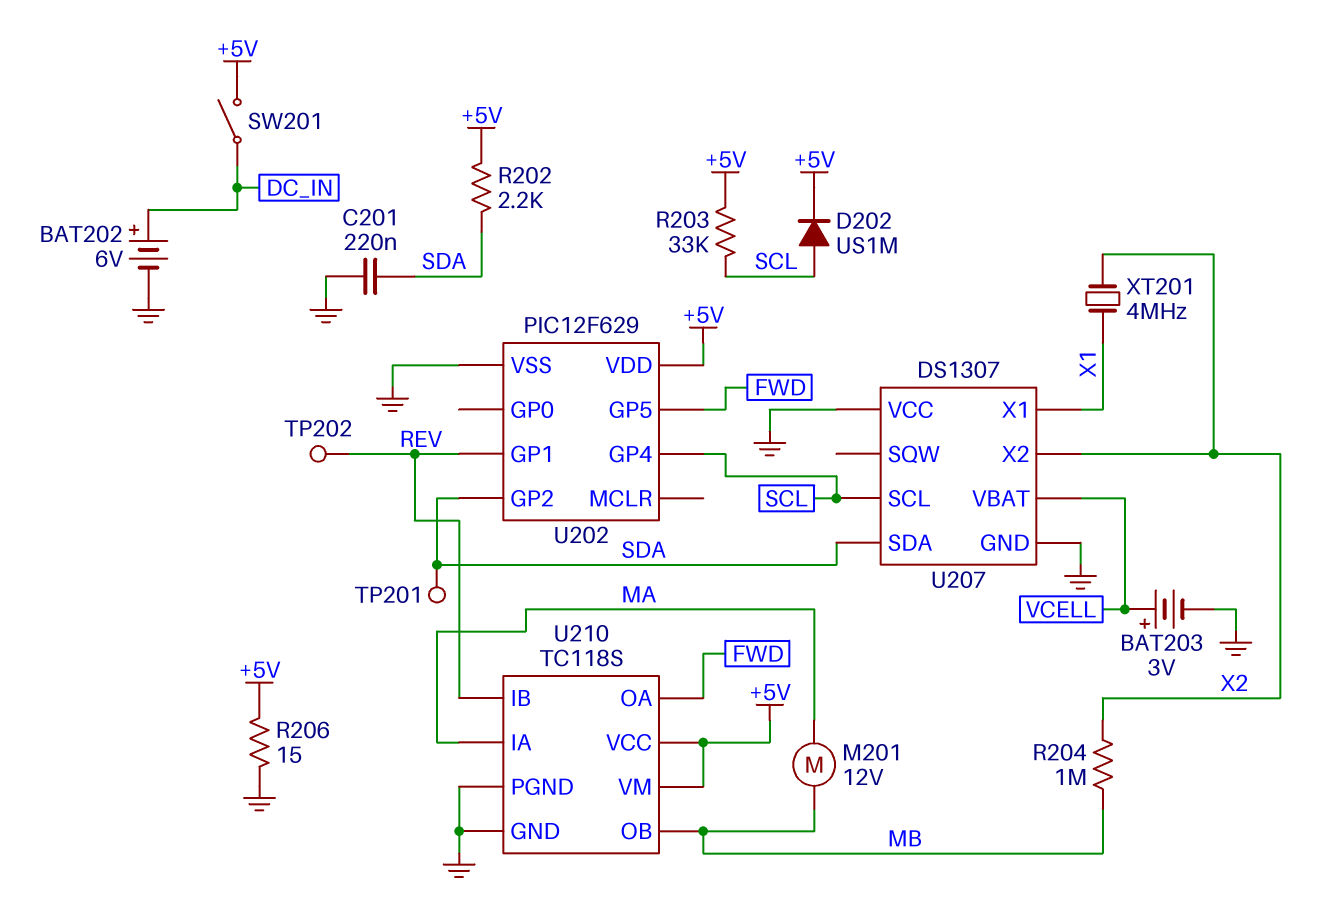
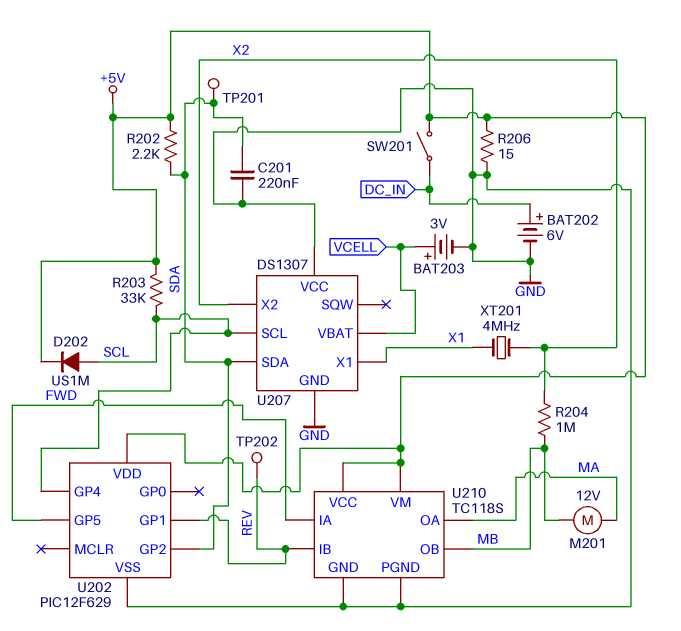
U210 pin IA: MA -> FWD
U210 pin OA: FWD -> MA

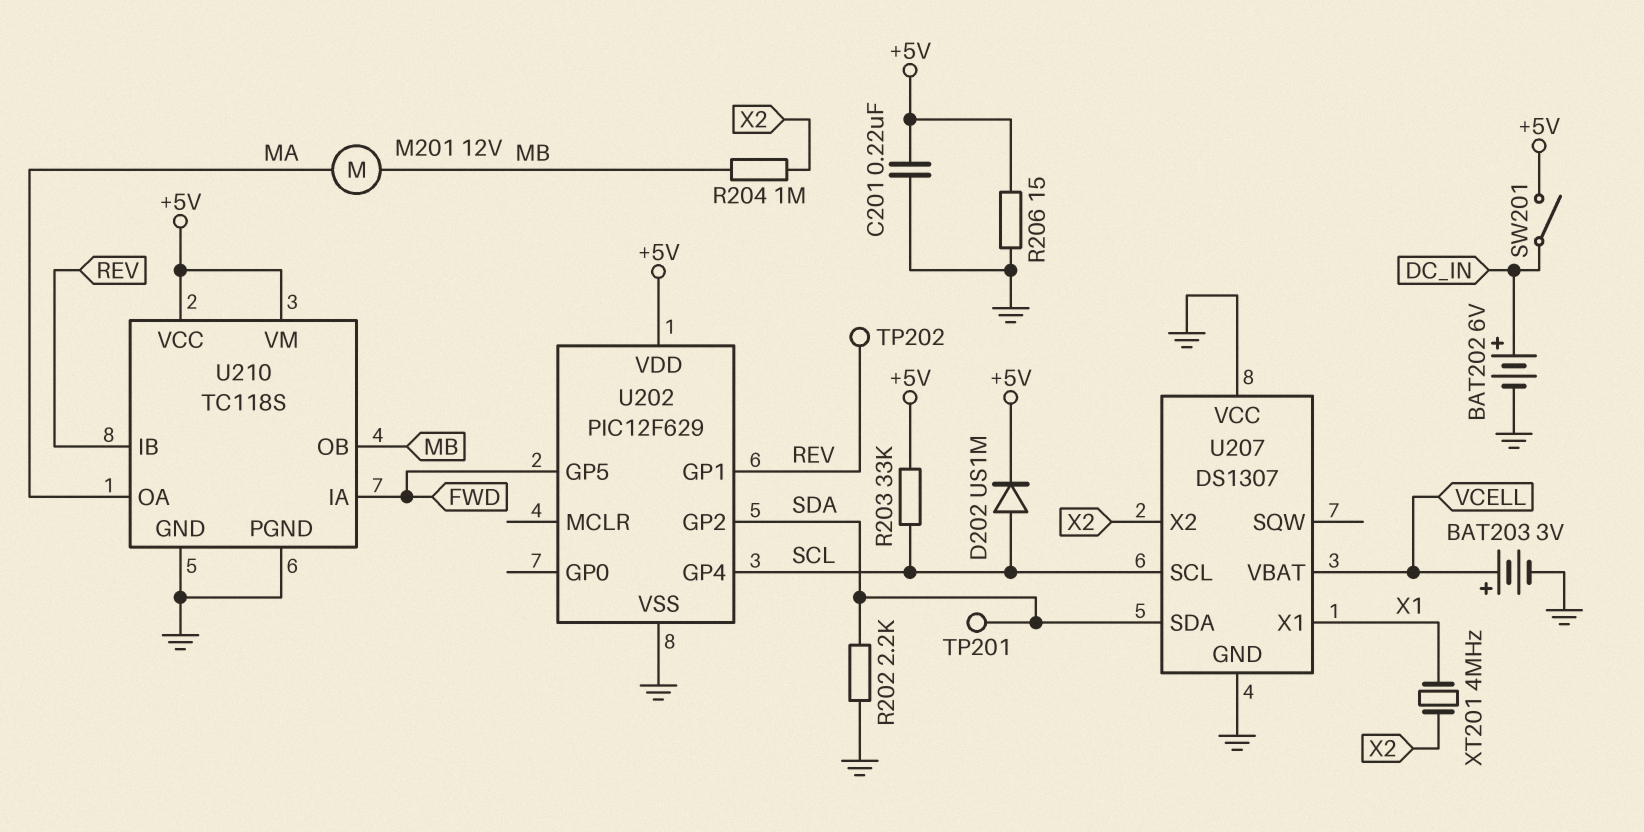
C201: 220nF (GND, SDA) -> 220nF (+5V, GND)
R202: 2.2k (+5V, SDA) -> 2.2k (GND, SDA)

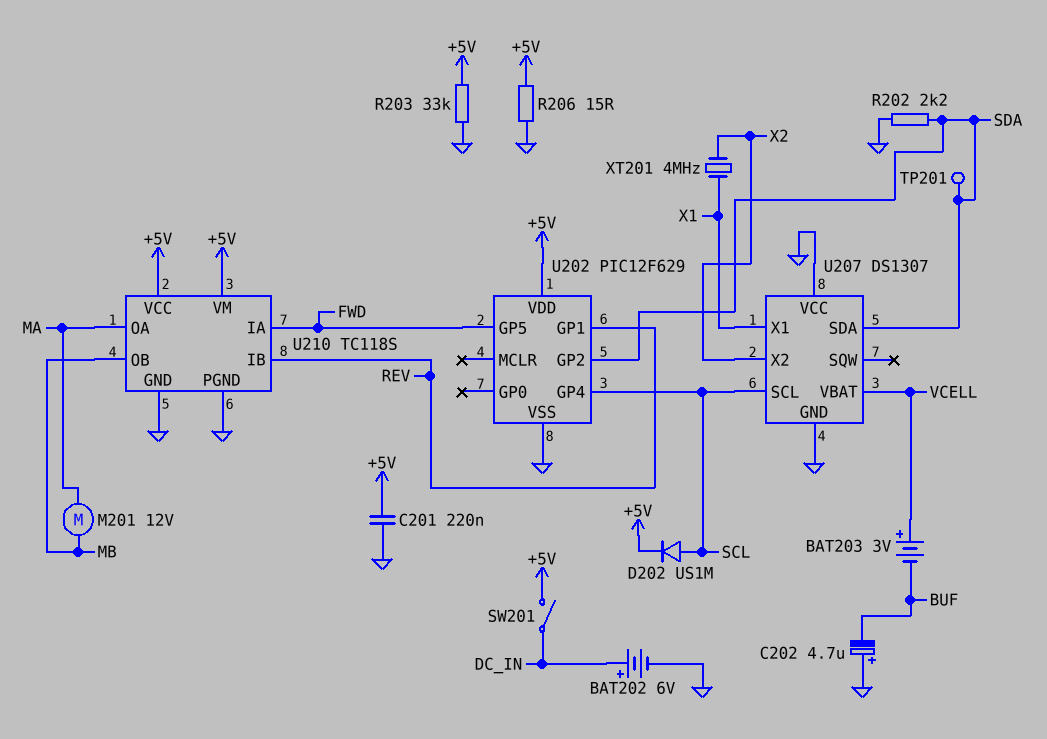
BAT203: 3V (plus VCELL, minus GND) -> 3V (plus VCELL, minus BUF)
C202: none -> 4.7uF (plus GND, minus BUF)
R203: 33k (+5V, SCL) -> 33k (+5V, GND)
R204: 1M (MB, X2) -> none
TP202: test point (REV) -> none

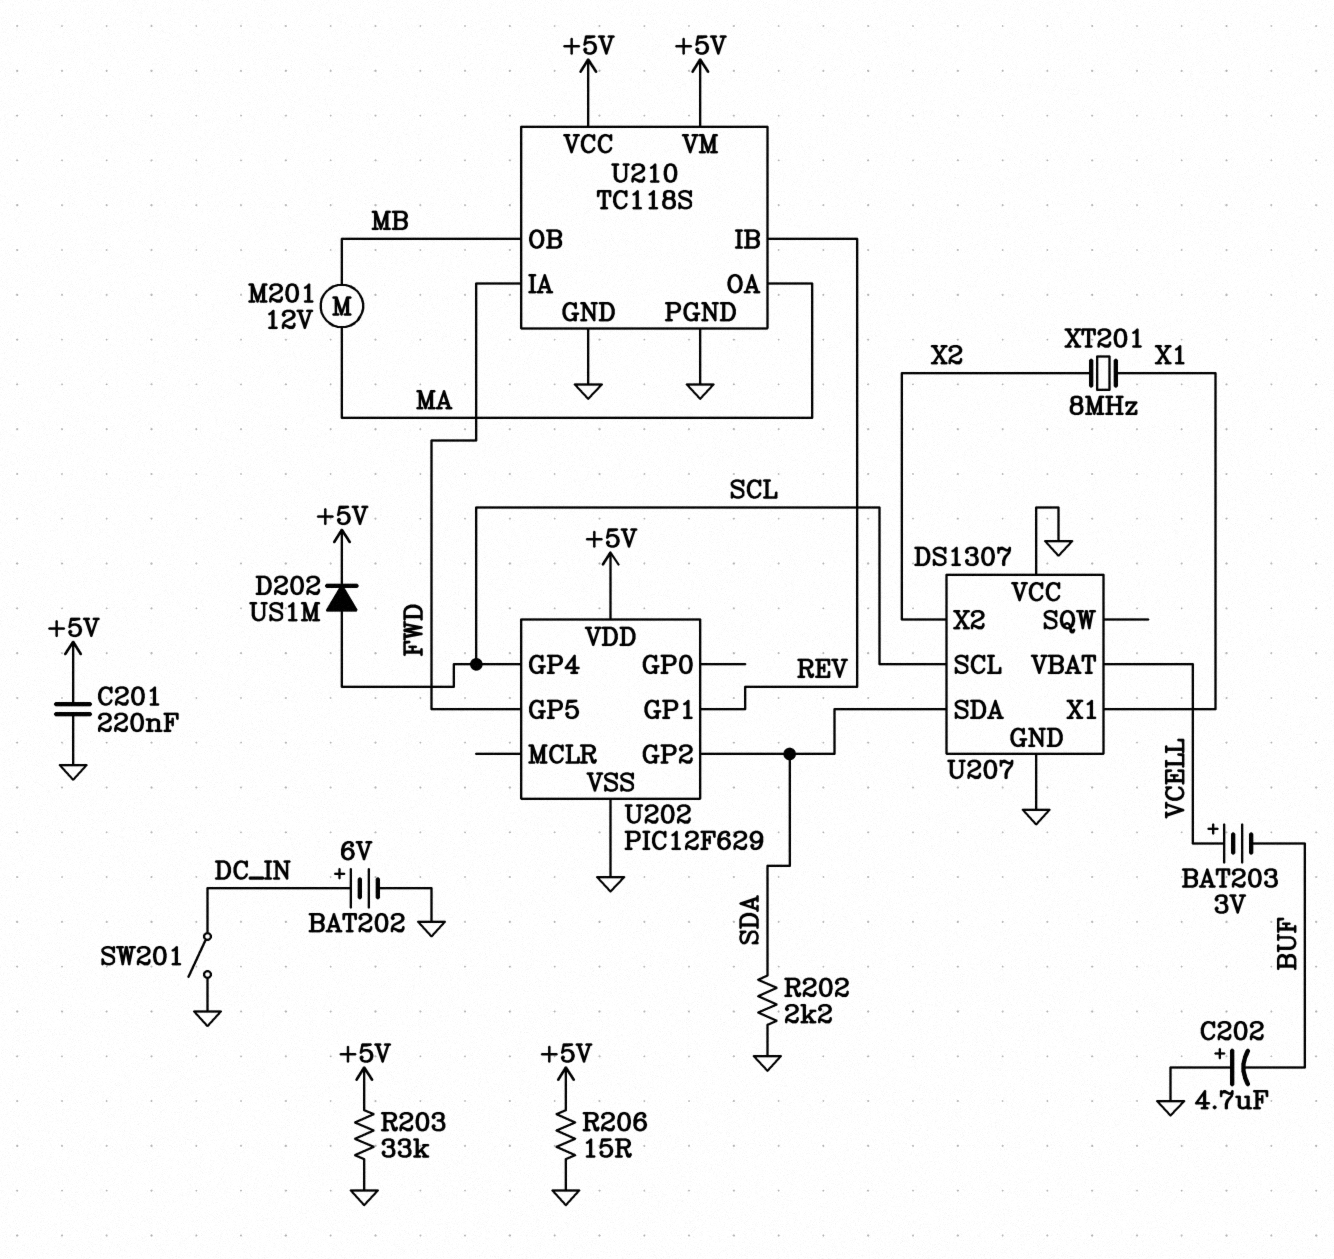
SW201: switch (+5V, DC_IN) -> switch (DC_IN, GND)
TP201: test point (SDA) -> none
XT201: 4MHz (X1, X2) -> 8MHz (X1, X2)

